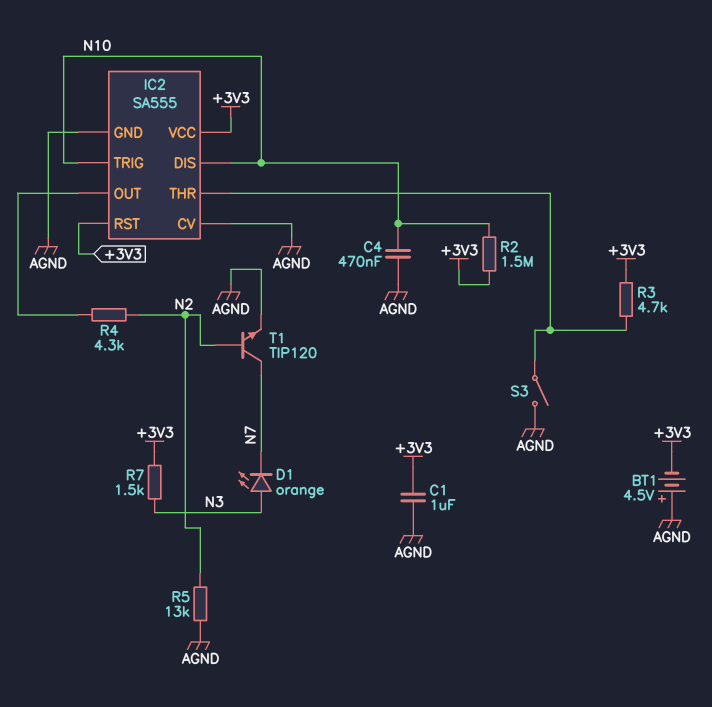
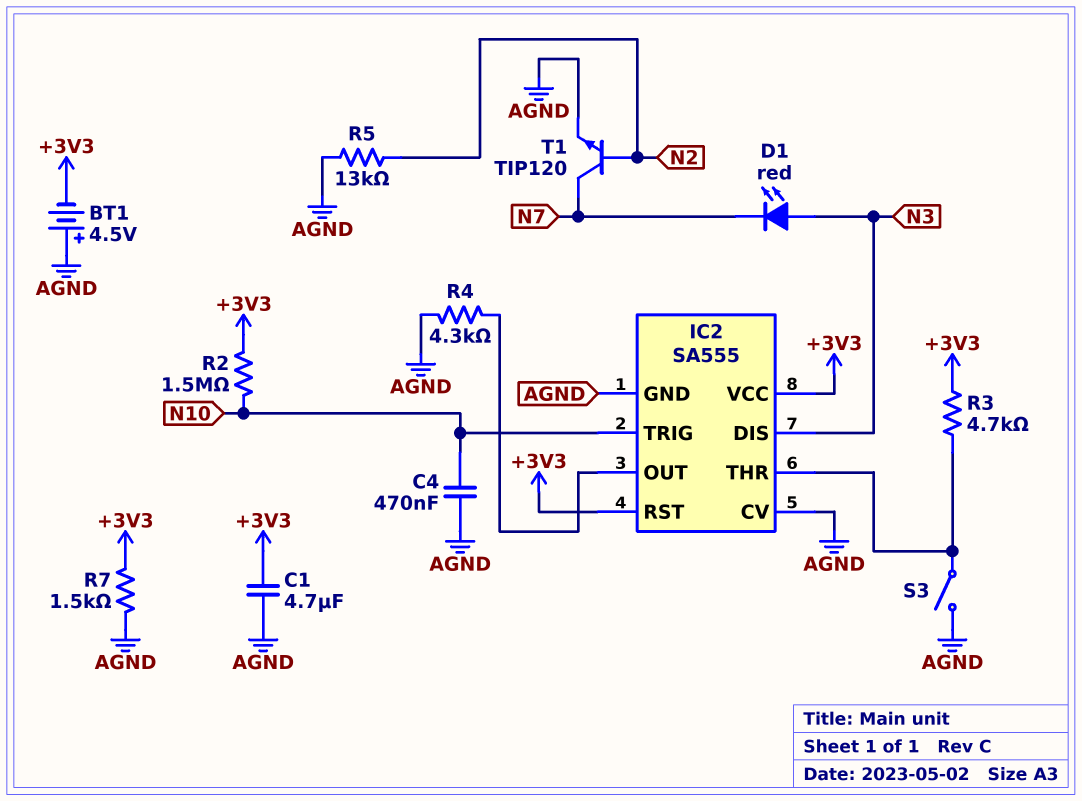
C1: 1uF (+3V3, AGND) -> 4.7uF (+3V3, AGND)
D1: LED orange (A N3, K N7) -> LED red (A N3, K N7)
IC2 pin DIS: N10 -> N3
R4: 4.3k (IC2/OUT, N2) -> 4.3k (AGND, IC2/OUT)
R7: 1.5k (+3V3, N3) -> 1.5k (+3V3, AGND)

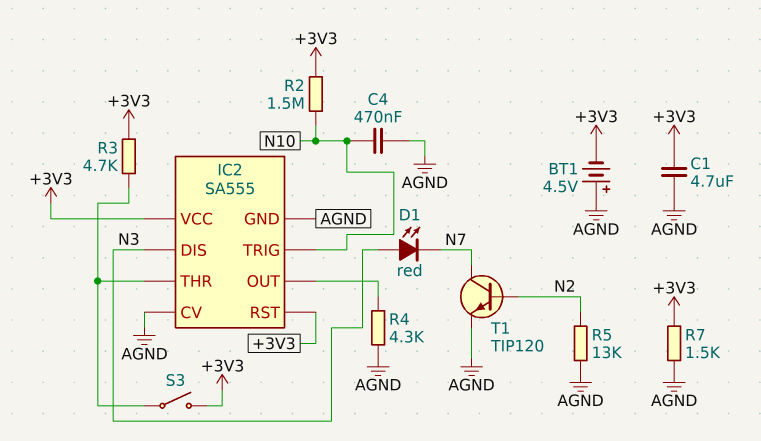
S3: switch (AGND, IC2/THR) -> switch (+3V3, IC2/THR)

